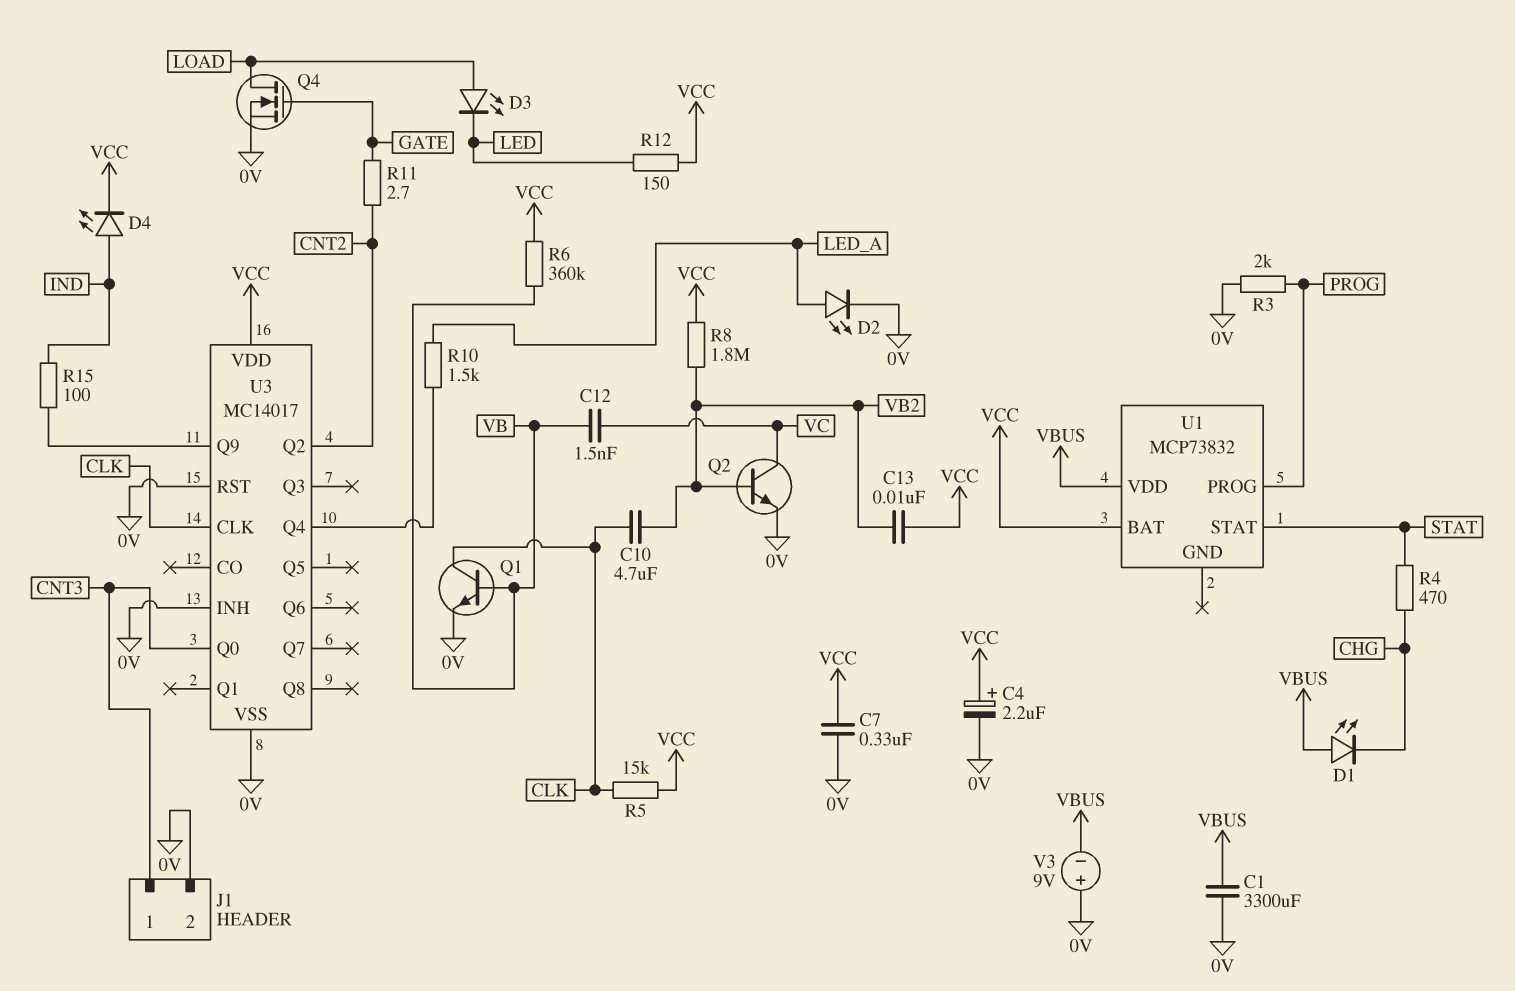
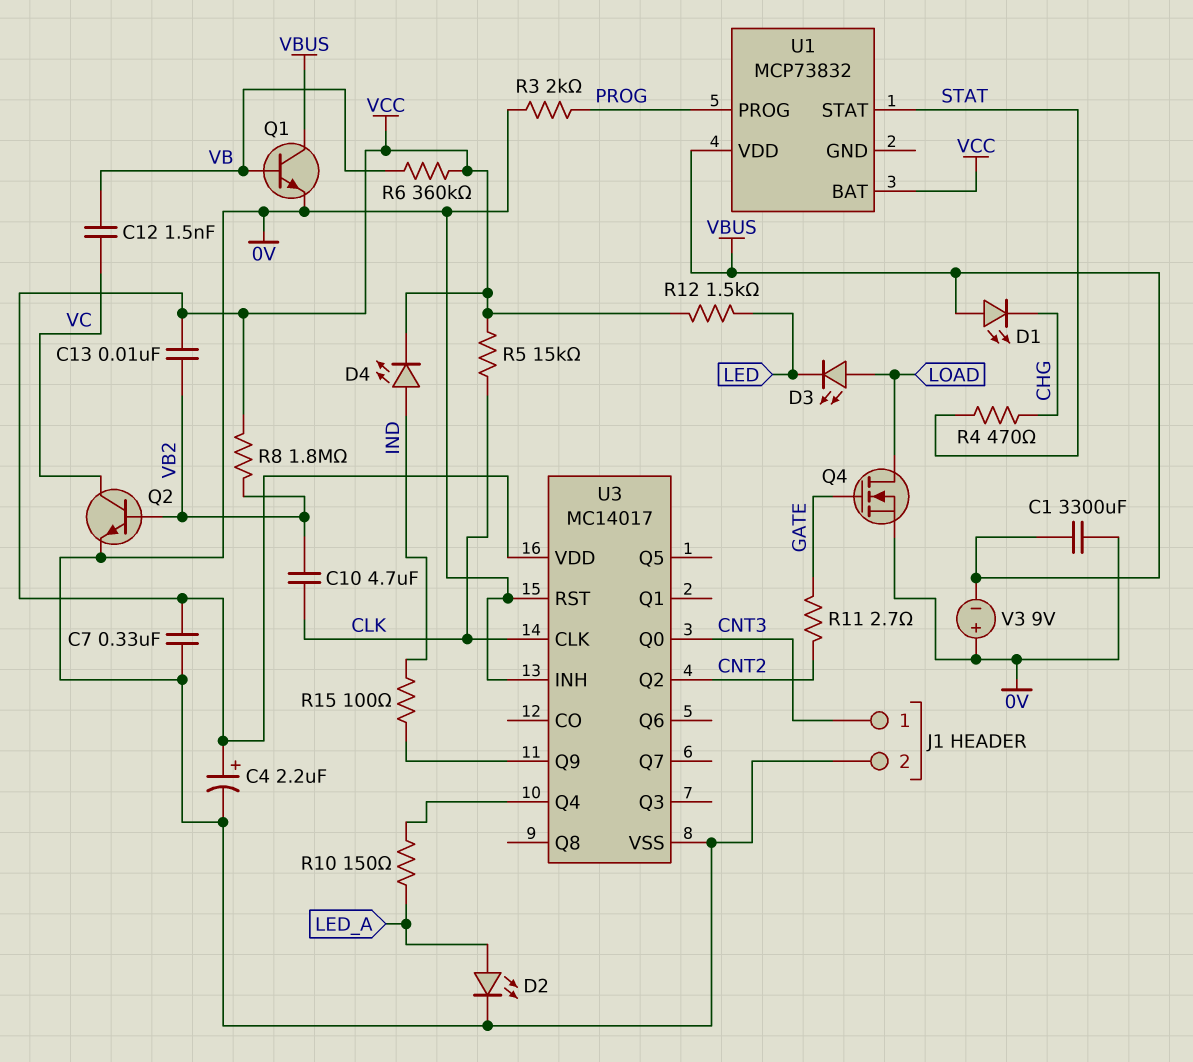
Q1: NPN (B VB, C CLK, E 0V) -> NPN (B VB, C VBUS, E 0V)
R10: 1.5k (LED_A, U3/Q4) -> 150 (LED_A, U3/Q4)
R12: 150 (LED, VCC) -> 1.5k (LED, VCC)

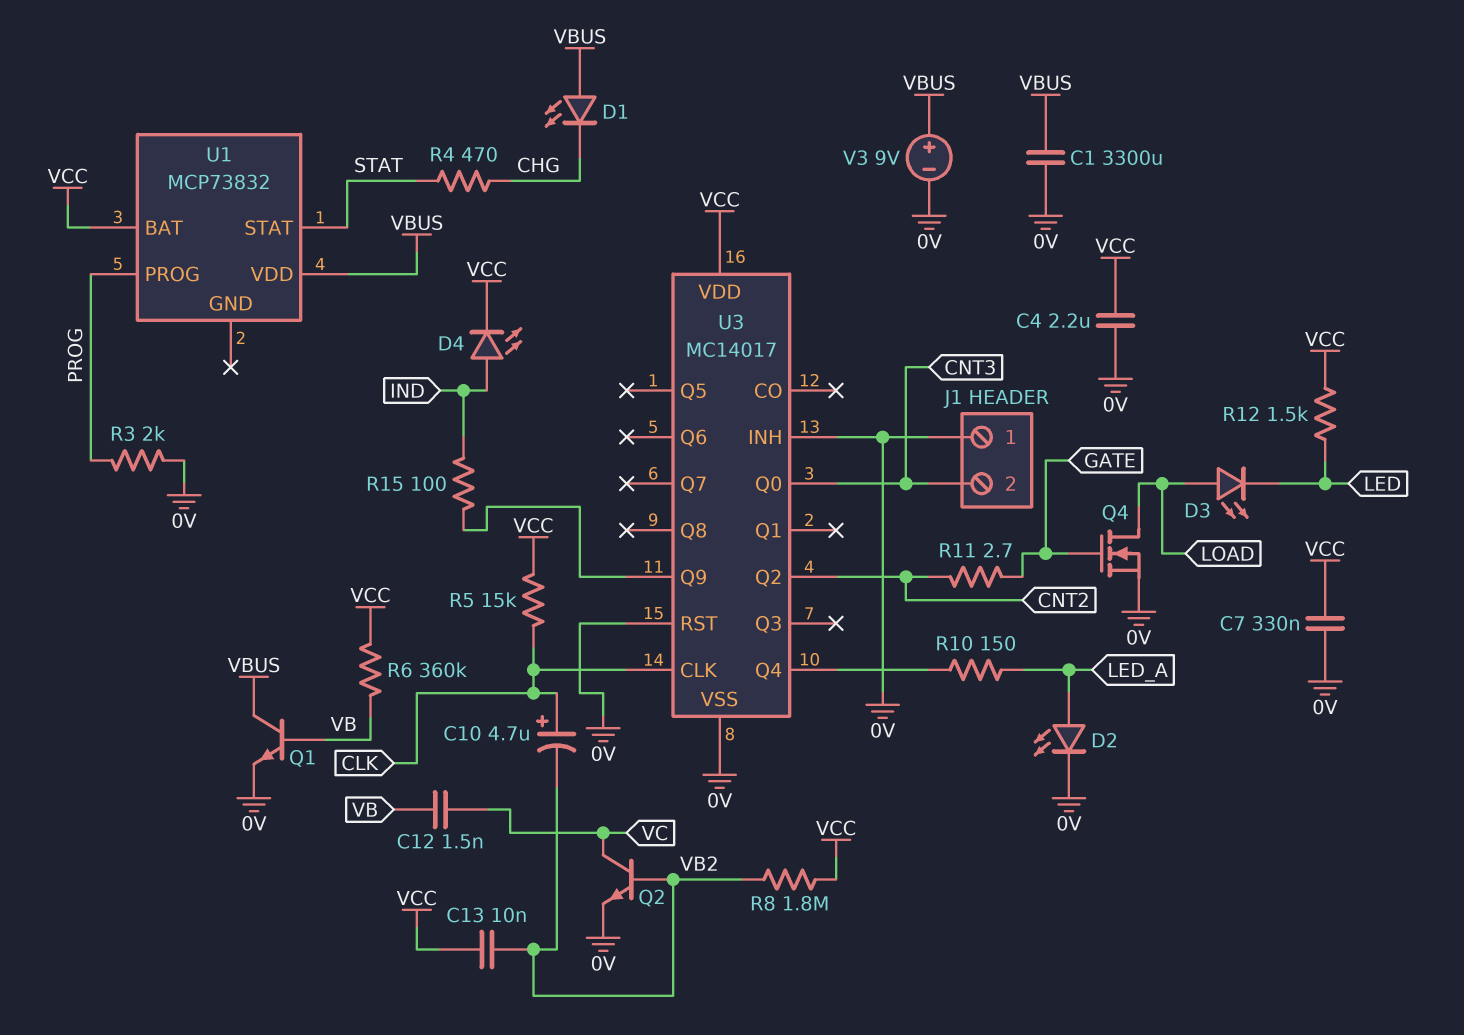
C4: 2.2uF (plus VCC, minus 0V) -> 2.2uF (0V, VCC)
C10: 4.7uF (CLK, VB2) -> 4.7uF (plus CLK, minus VB2)
J1 pin 1: CNT3 -> 0V
J1 pin 2: 0V -> CNT3
V3: 9V (plus 0V, minus VBUS) -> 9V (plus VBUS, minus 0V)

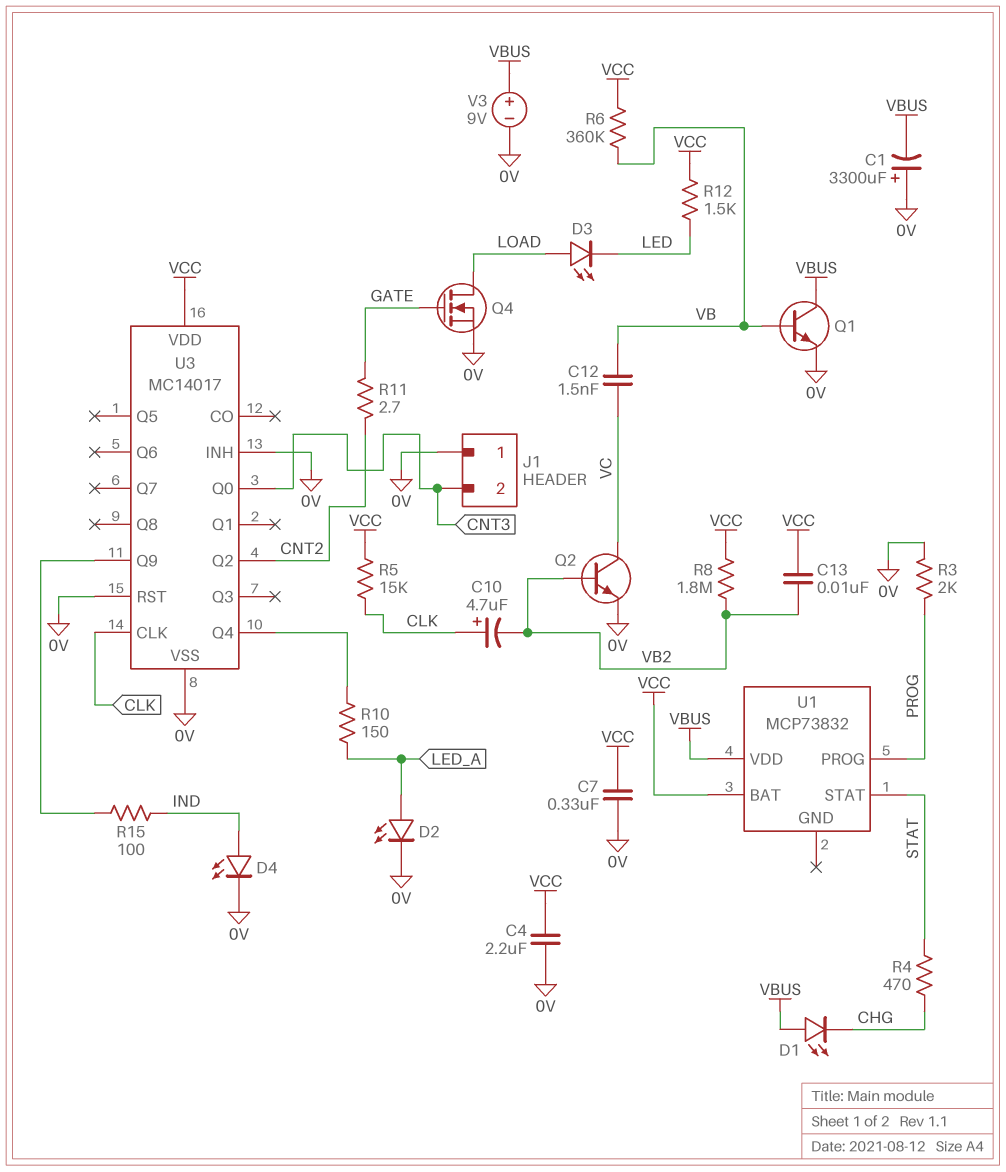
C1: 3300uF (0V, VBUS) -> 3300uF (plus 0V, minus VBUS)
D4: LED (A IND, K VCC) -> LED (A IND, K 0V)

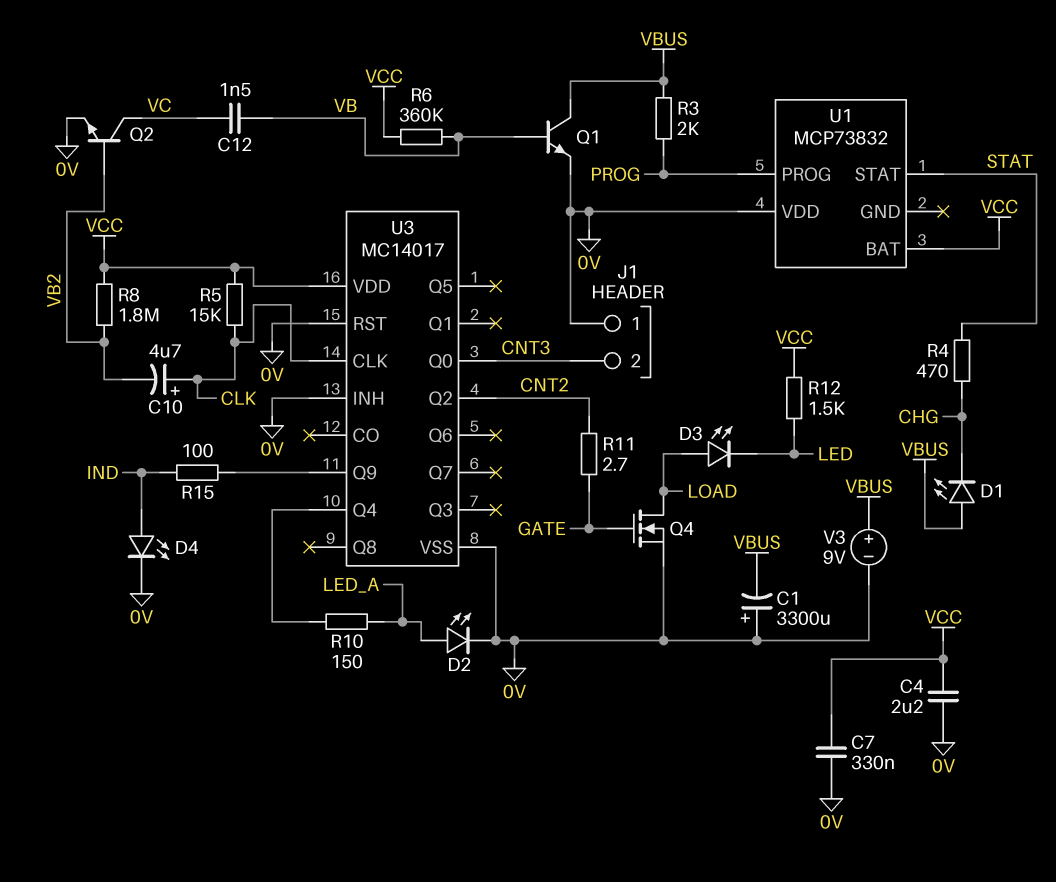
C13: 10nF (VB2, VCC) -> none
R3: 2k (0V, PROG) -> 2k (PROG, VBUS)
U1 pin VDD: VBUS -> 0V

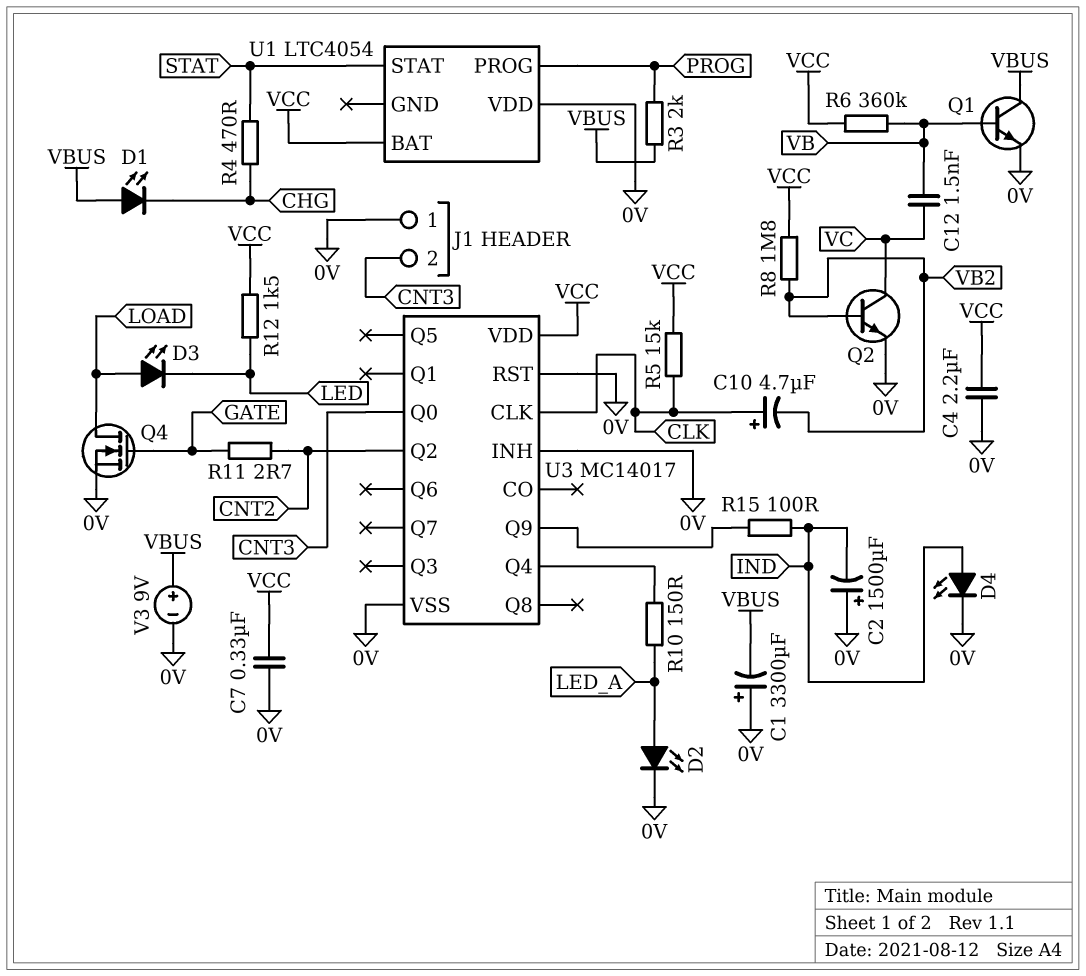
C2: none -> 1500uF (plus 0V, minus IND)
U1: MCP73832 -> LTC4054

